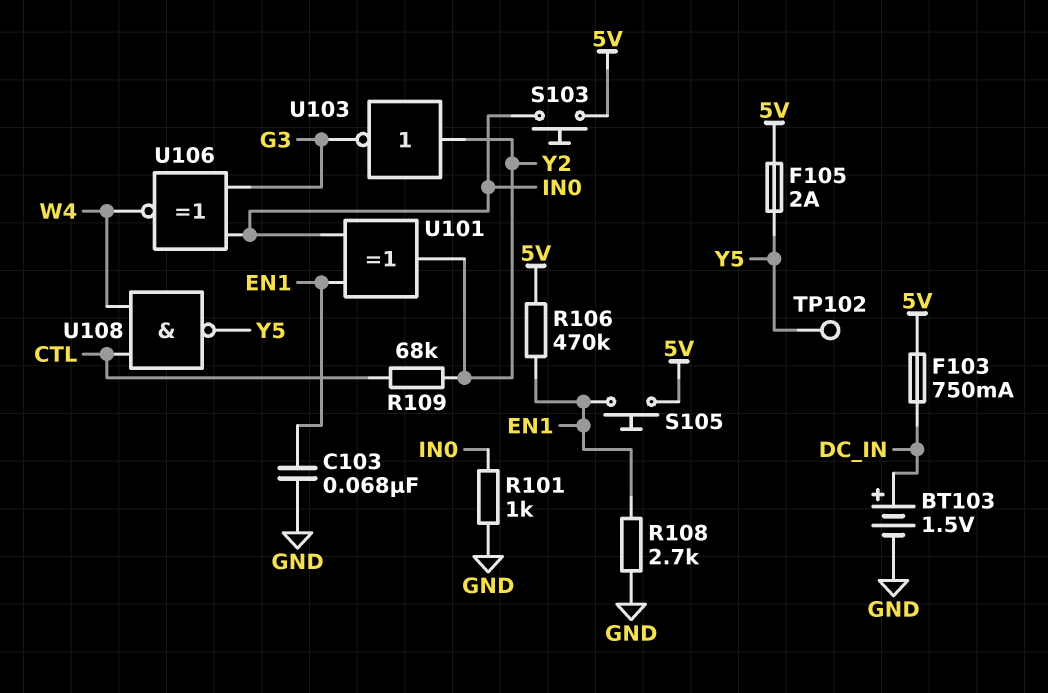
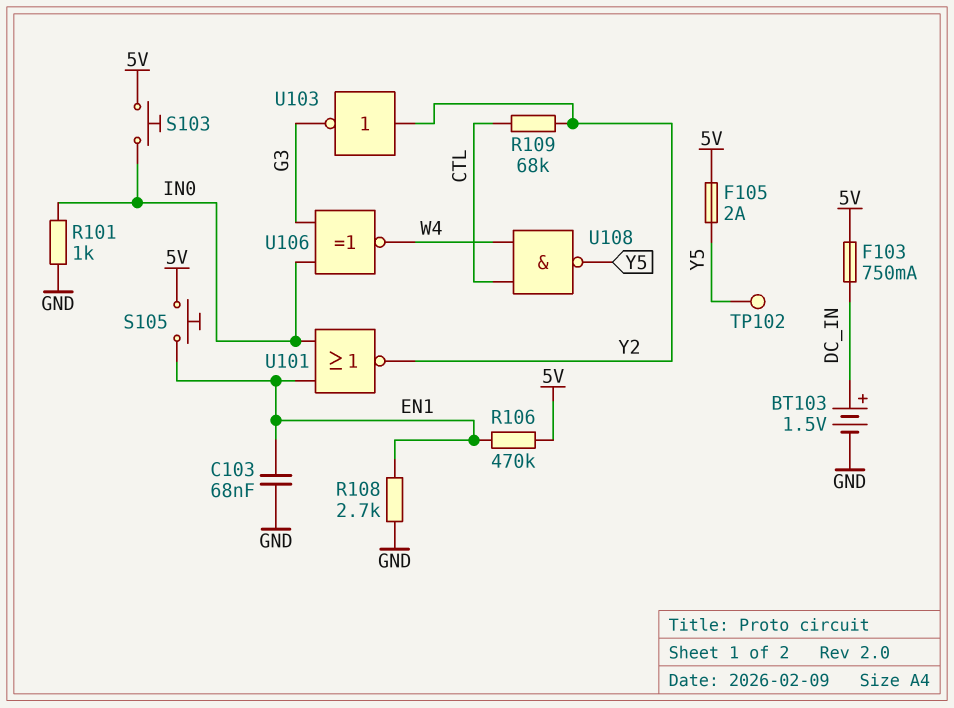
U101: XOR (in EN1, in IN0, out Y2) -> NOR (in EN1, in IN0, out Y2)

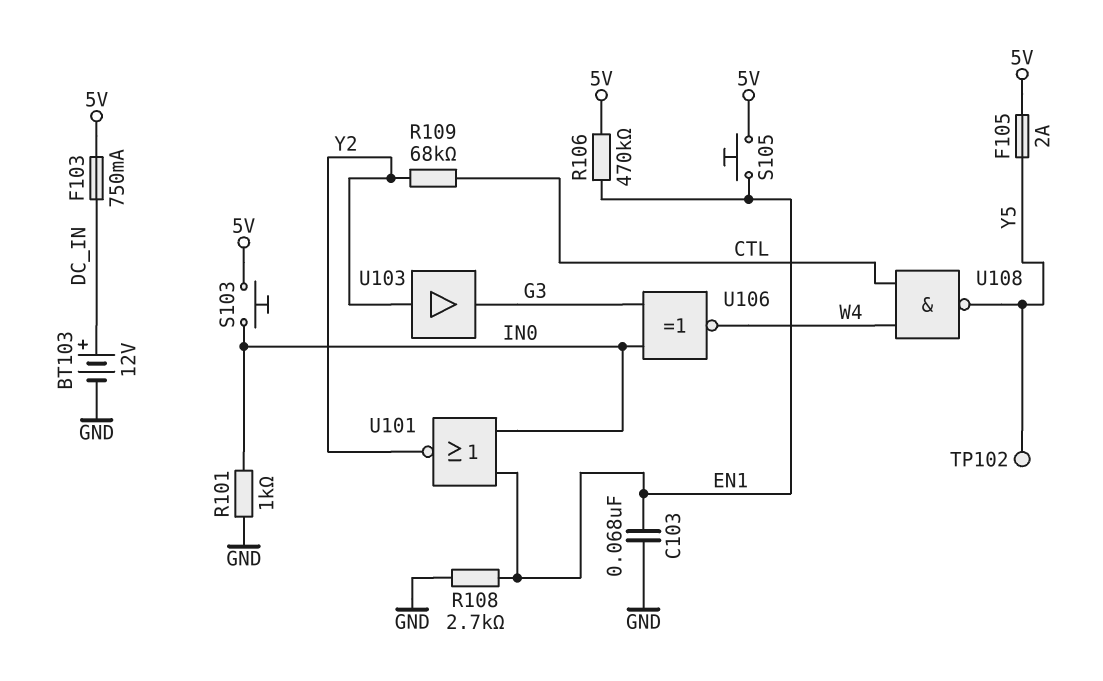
BT103: 1.5V (plus DC_IN, minus GND) -> 12V (plus DC_IN, minus GND)
U103: NOT (in Y2, out G3) -> buffer (in Y2, out G3)

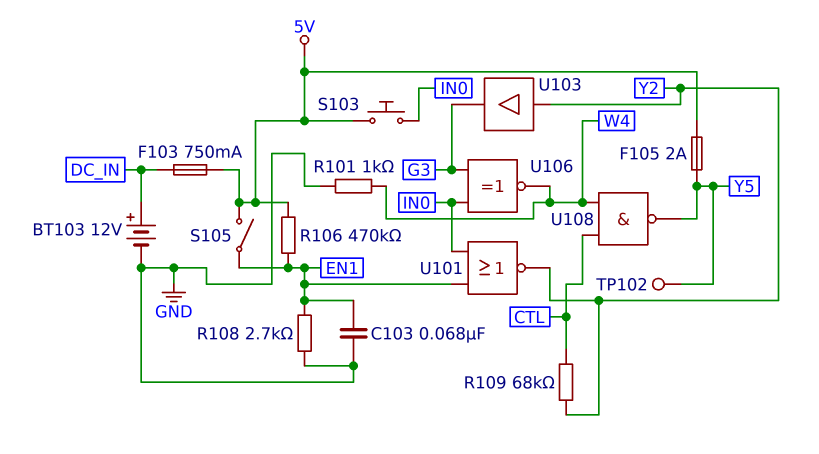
R101: 1k (GND, IN0) -> 1k (GND, W4)
S105: button (5V, EN1) -> switch (5V, EN1)

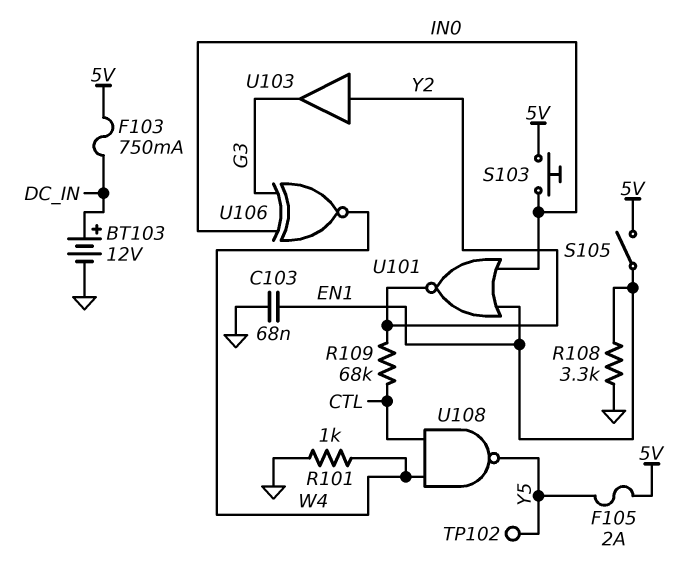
R106: 470k (5V, EN1) -> none
R108: 2.7k (EN1, GND) -> 3.3k (EN1, GND)

